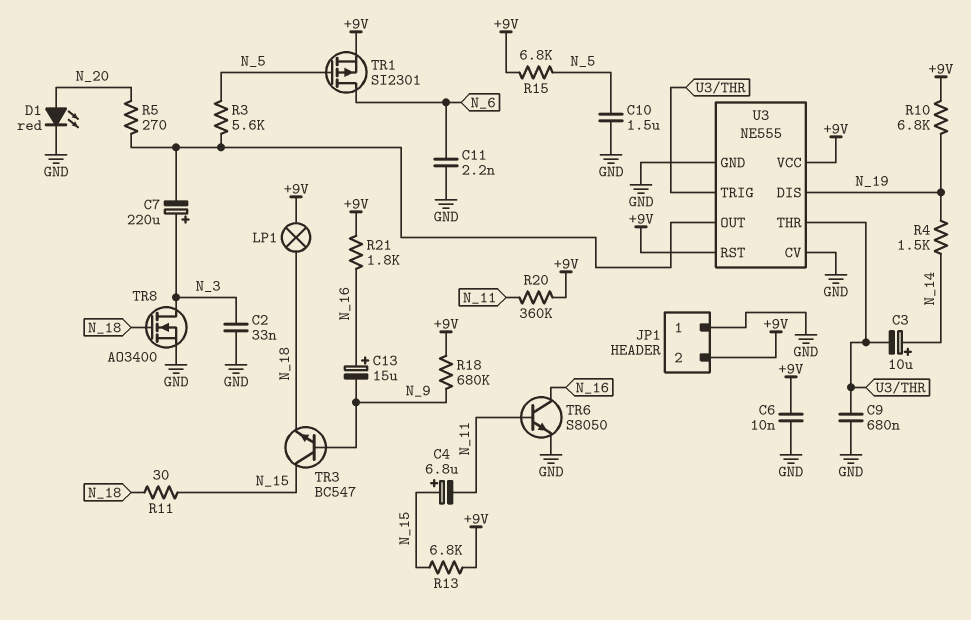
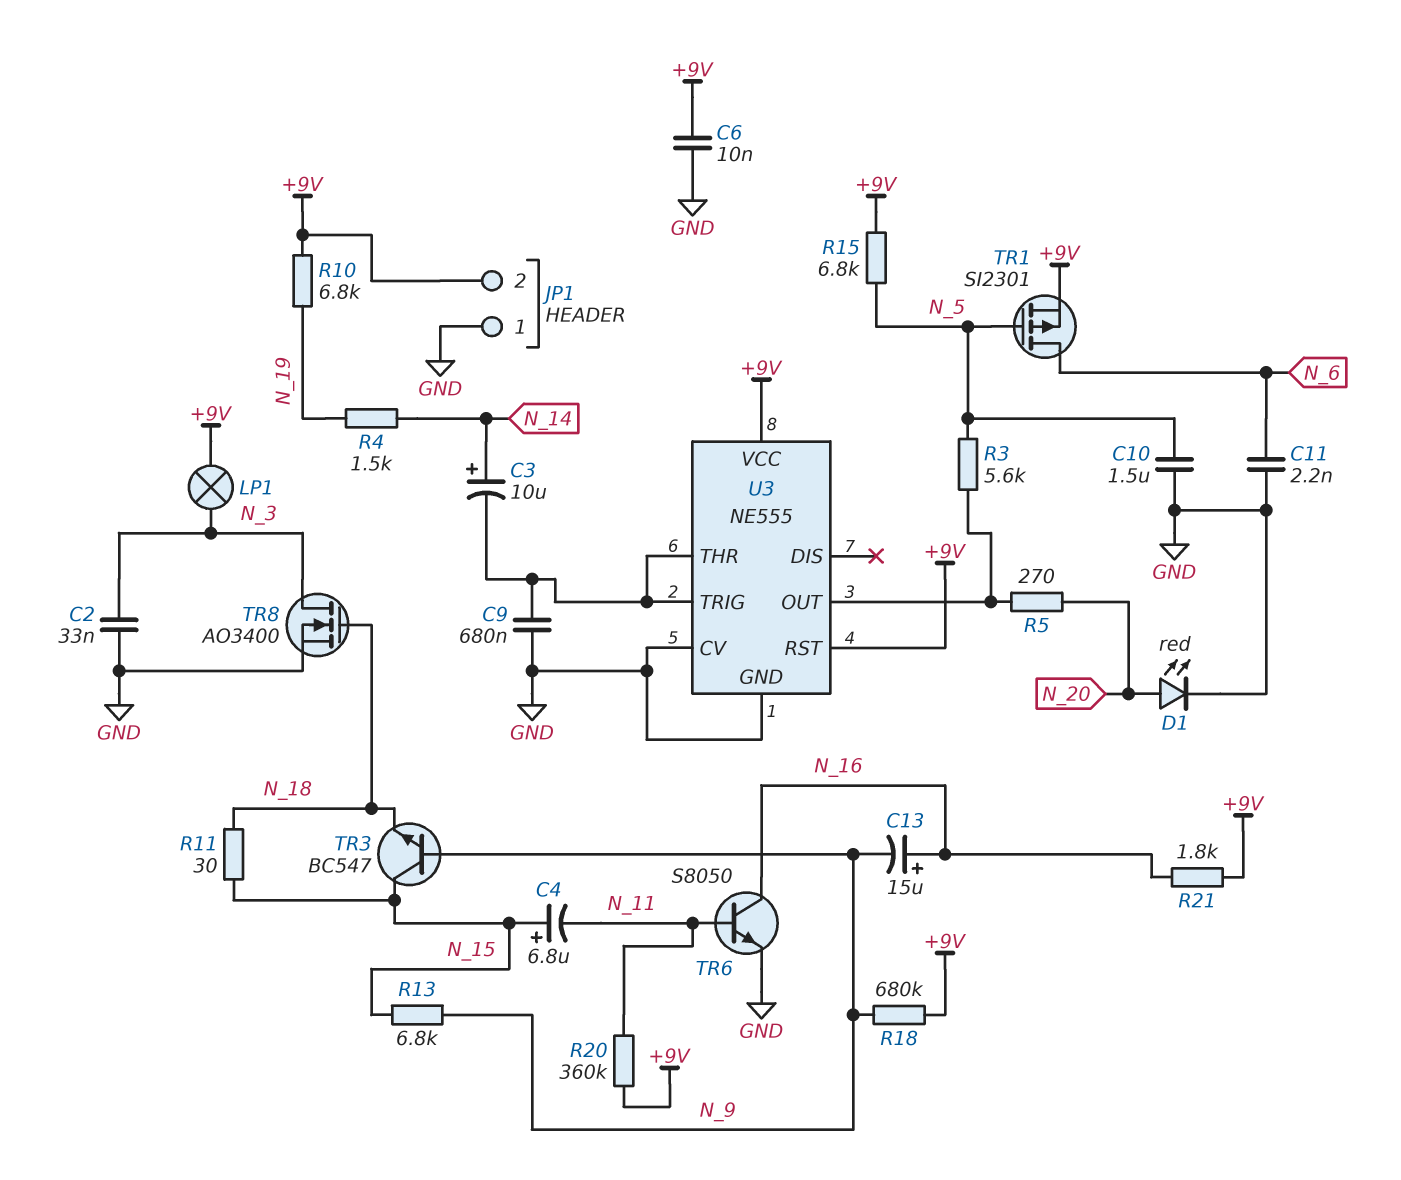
C7: 220uF (plus N_3, minus U3/OUT) -> none
LP1: lamp (+9V, N_18) -> lamp (+9V, N_3)
R13: 6.8k (+9V, N_15) -> 6.8k (N_9, N_15)
U3 pin DIS: N_19 -> none

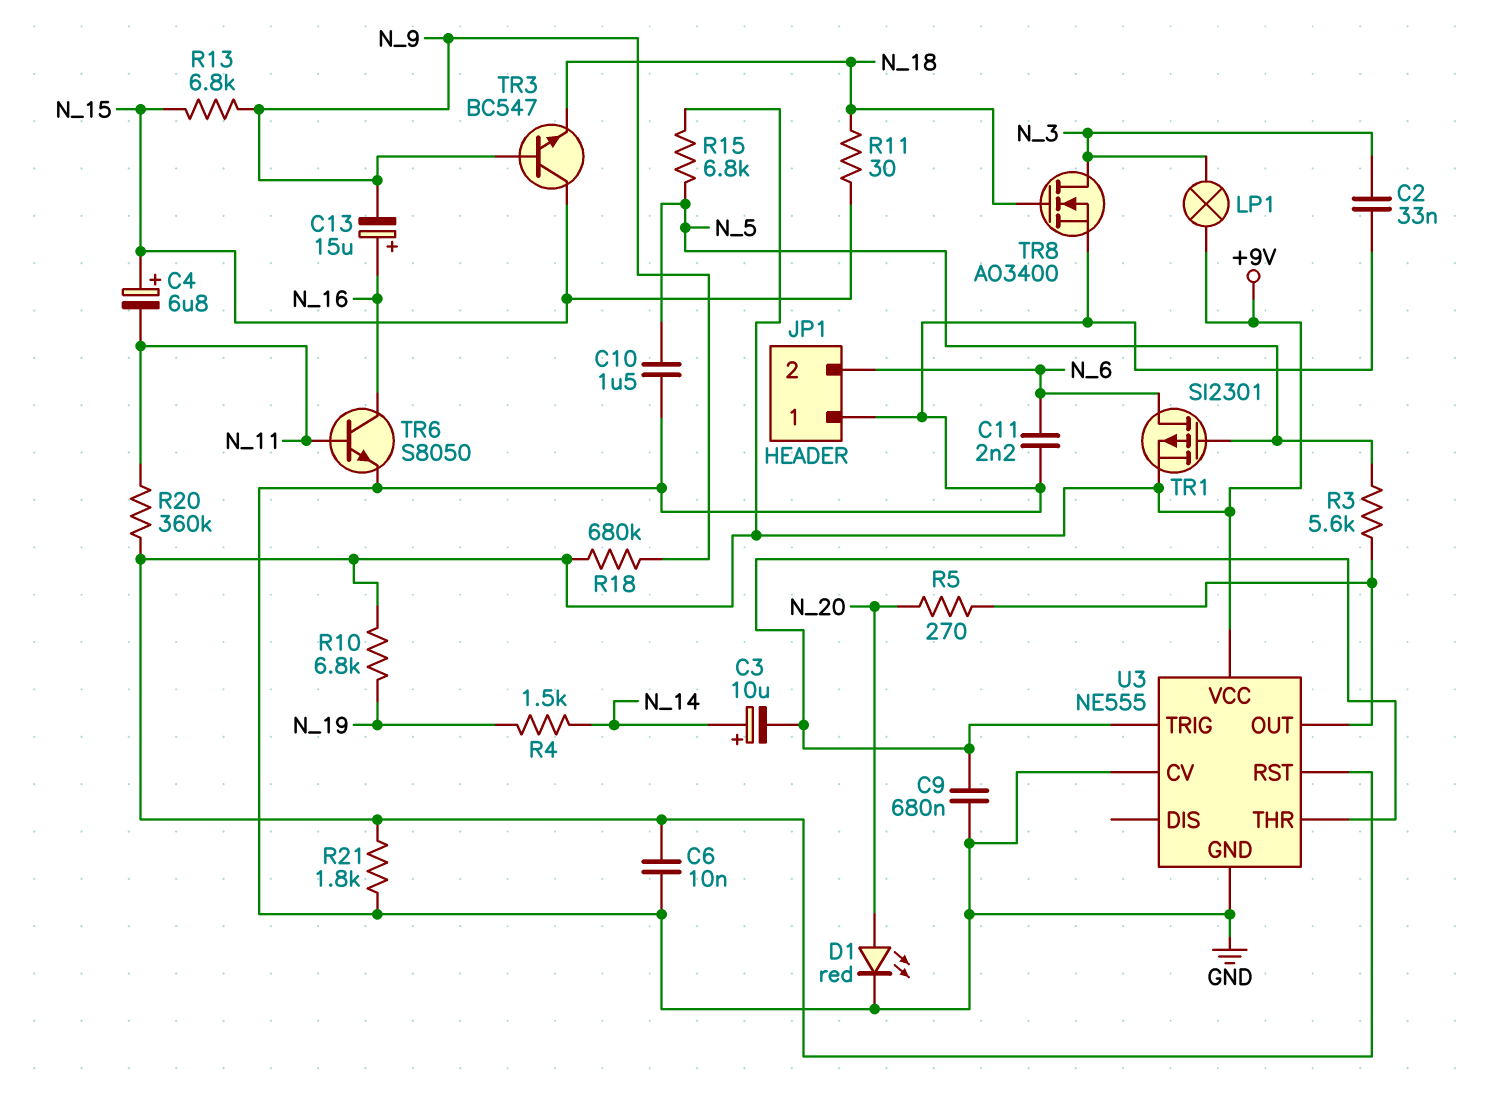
JP1 pin 2: +9V -> N_6
R21: 1.8k (+9V, N_16) -> 1.8k (+9V, GND)

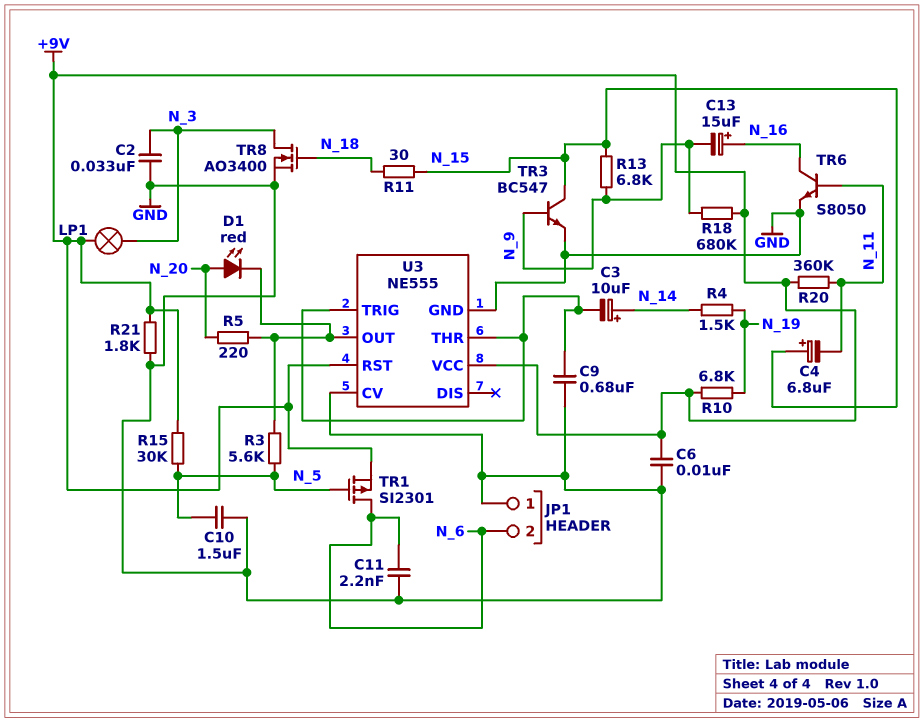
D1: LED red (A N_20, K GND) -> LED red (A N_20, K U3/OUT)
R5: 270 (N_20, U3/OUT) -> 220 (N_20, U3/OUT)
R15: 6.8k (+9V, N_5) -> 30k (+9V, N_5)
TR3: NPN BC547 (B N_9, C N_15, E N_18) -> NPN BC547 (B N_9, C N_15, E GND)

